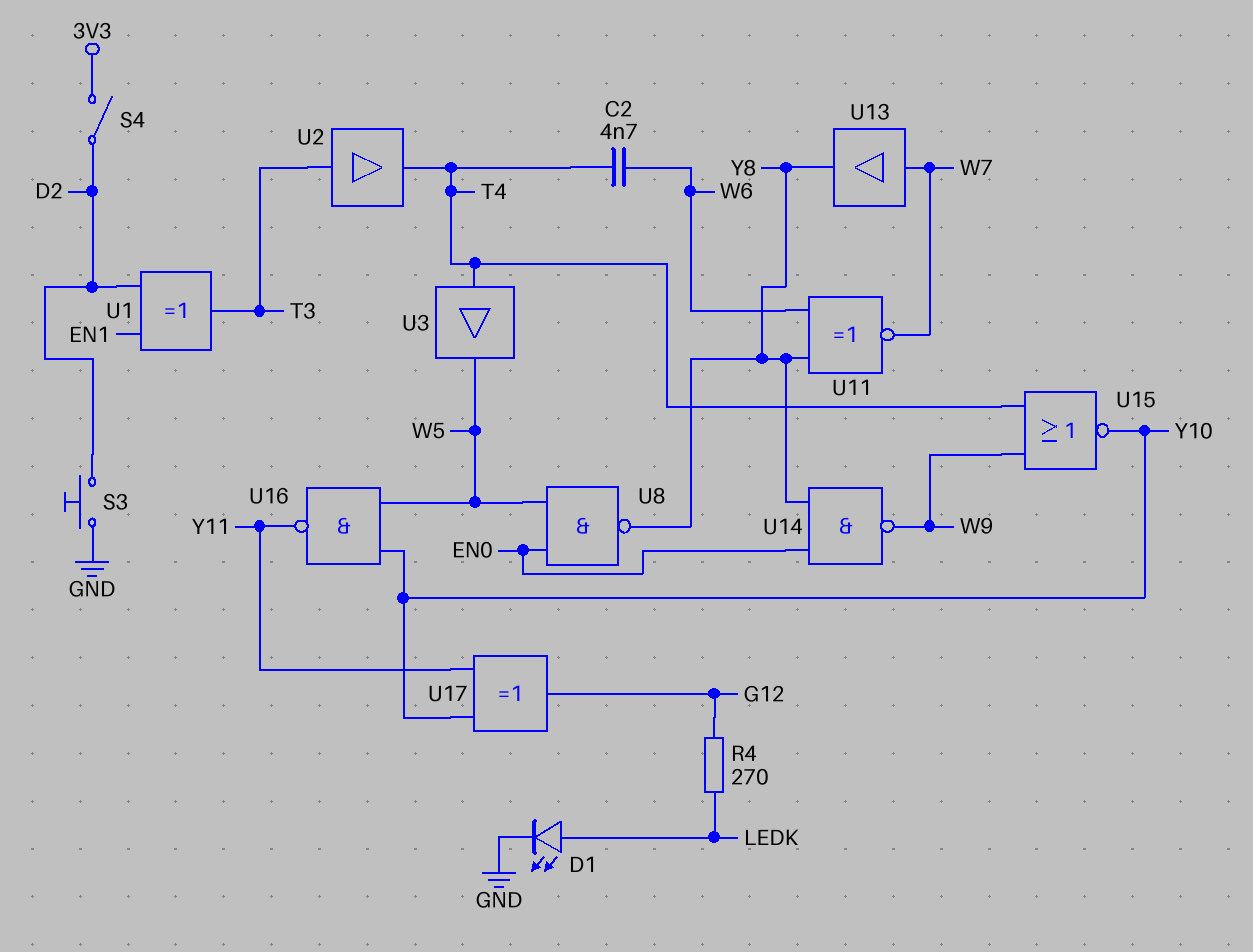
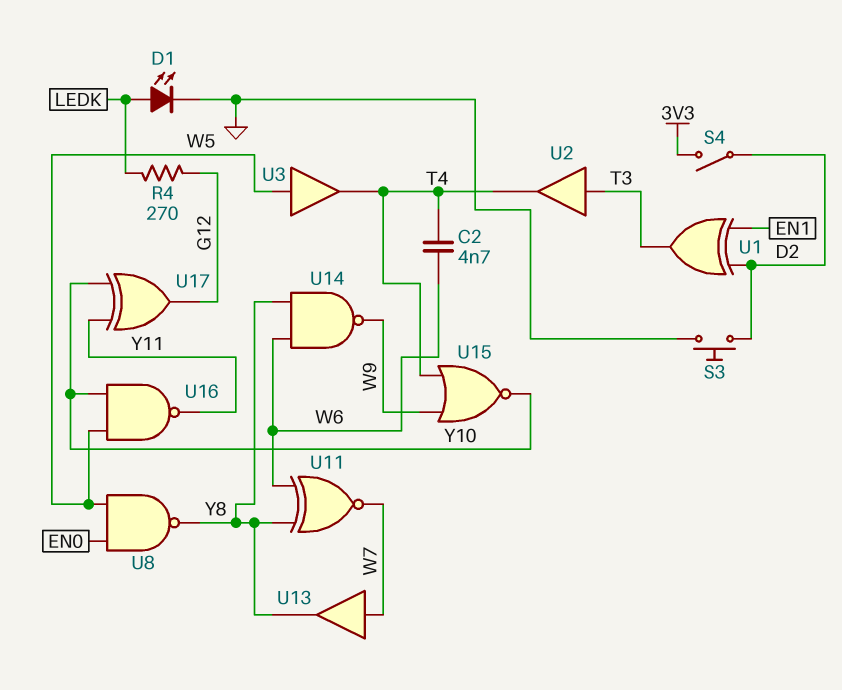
U3: buffer (in T4, out W5) -> buffer (in W5, out T4)
U14: NAND (in EN0, in Y8, out W9) -> NAND (in W6, in Y8, out W9)

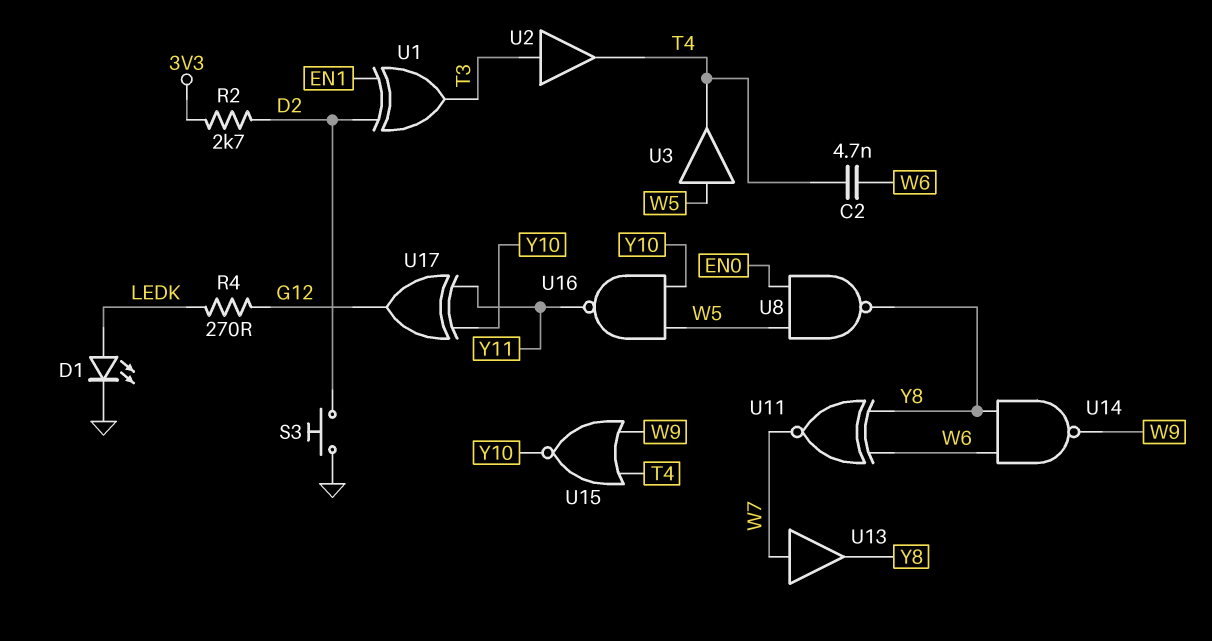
R2: none -> 2.7k (3V3, D2)
S4: switch (3V3, D2) -> none

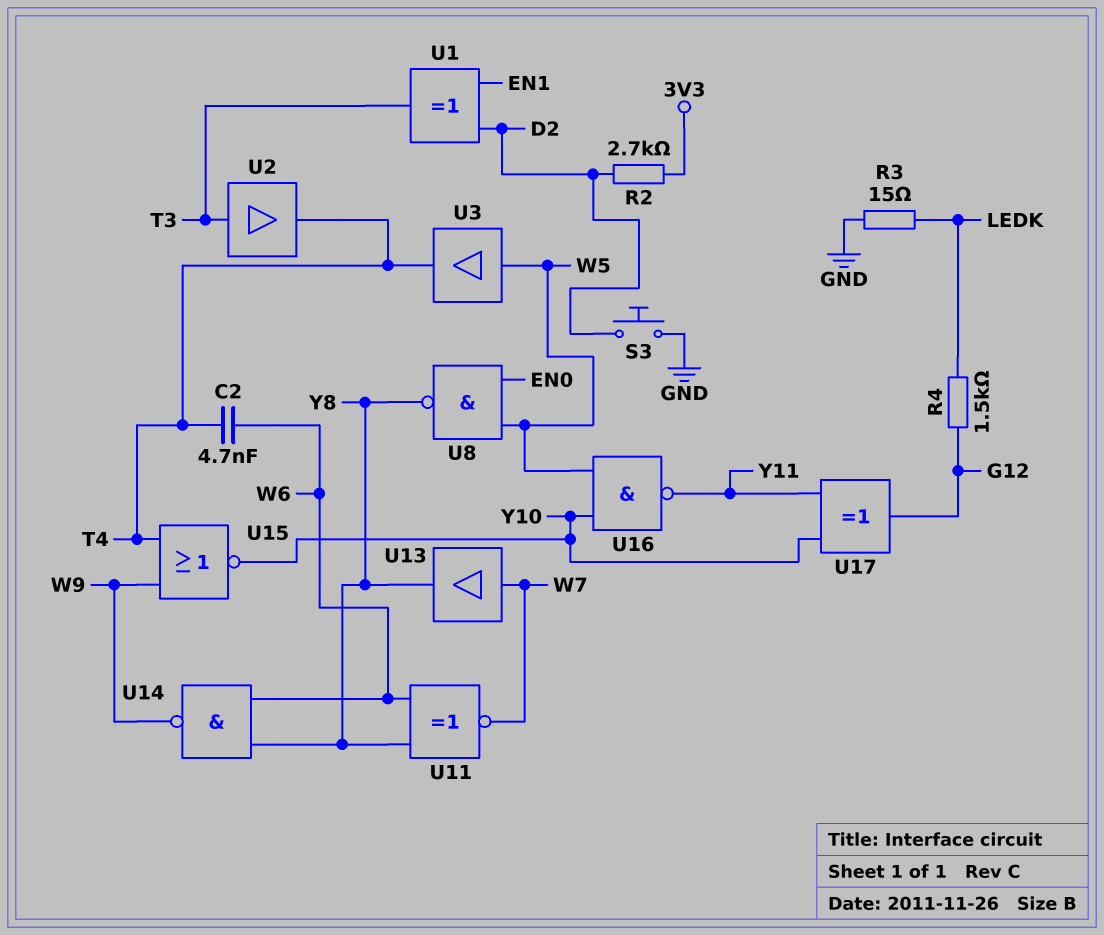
D1: LED (A LEDK, K GND) -> none
R3: none -> 15 (GND, LEDK)
R4: 270 (G12, LEDK) -> 1.5k (G12, LEDK)

